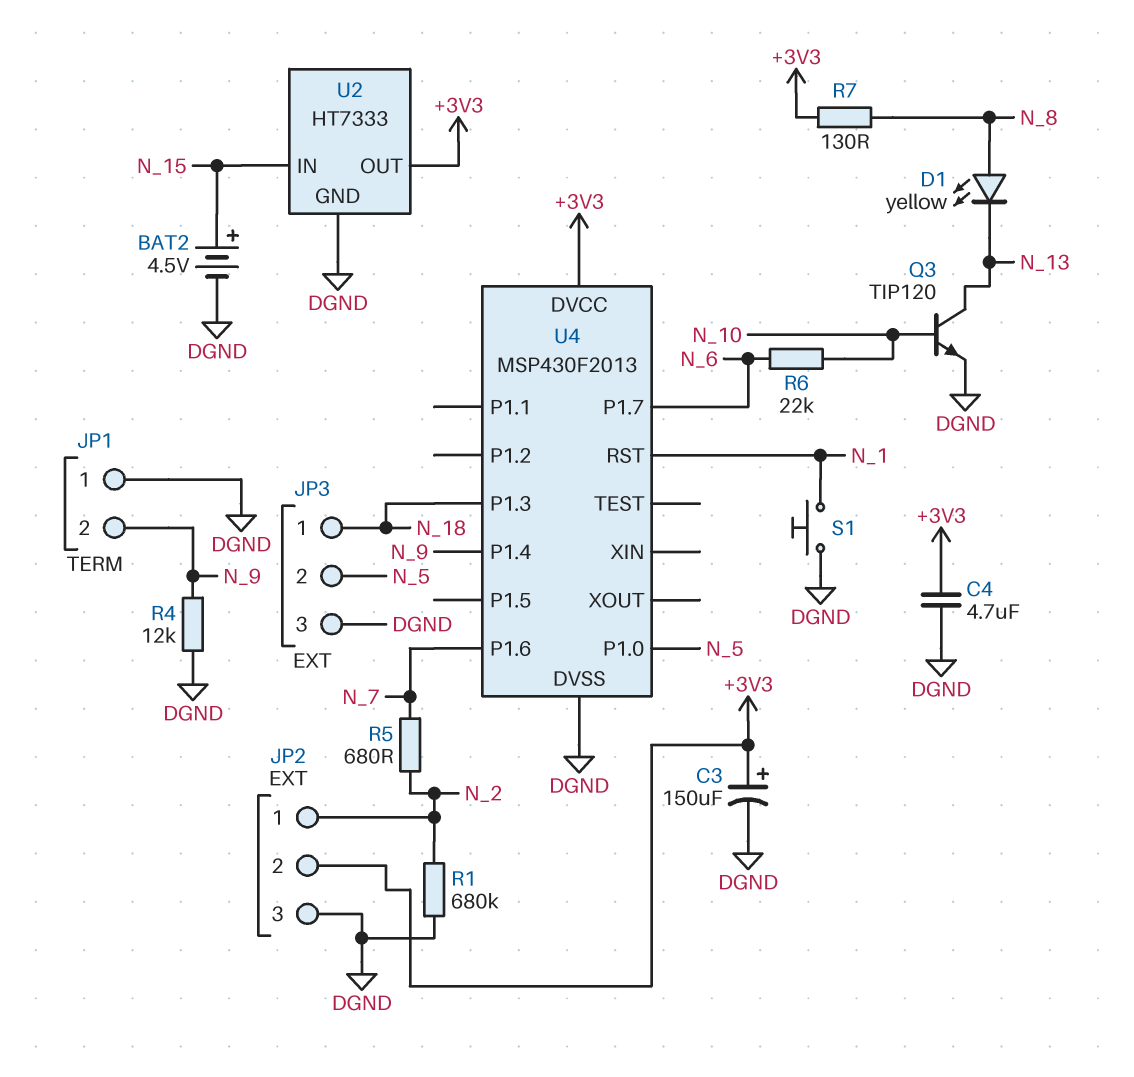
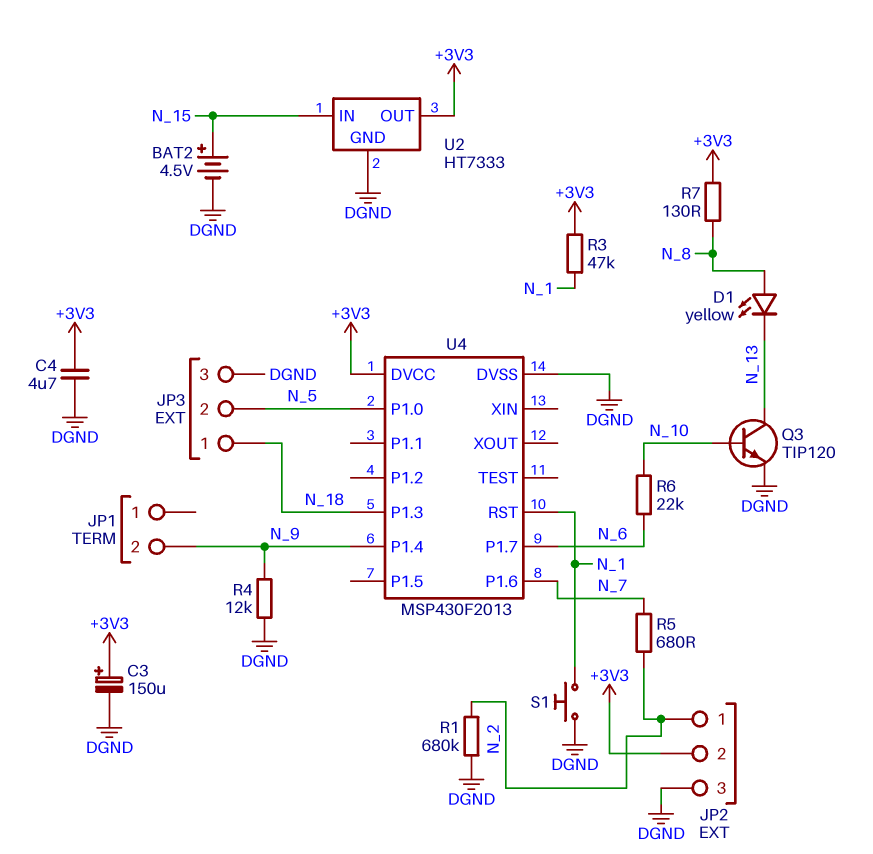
JP1 pin 1: DGND -> none
R3: none -> 47k (+3V3, N_1)

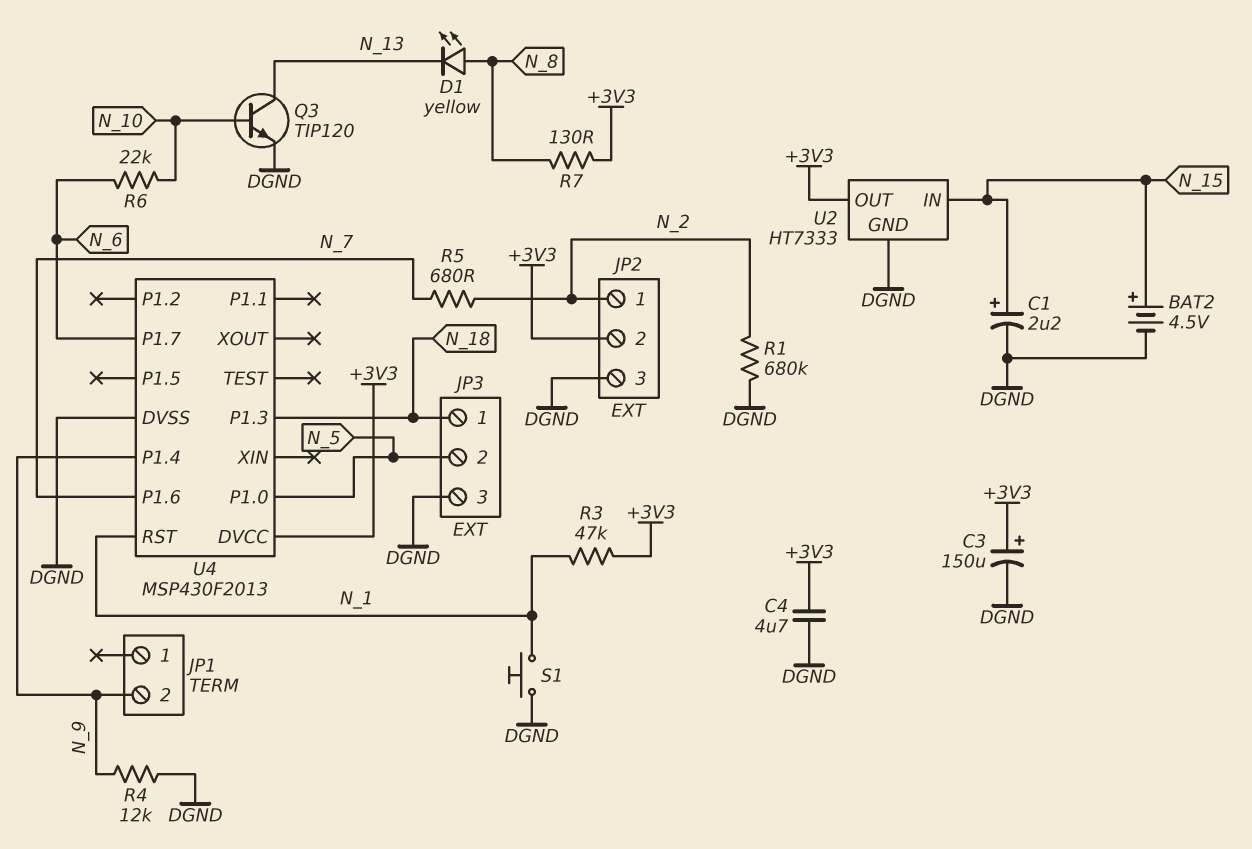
C1: none -> 2.2uF (plus N_15, minus DGND)

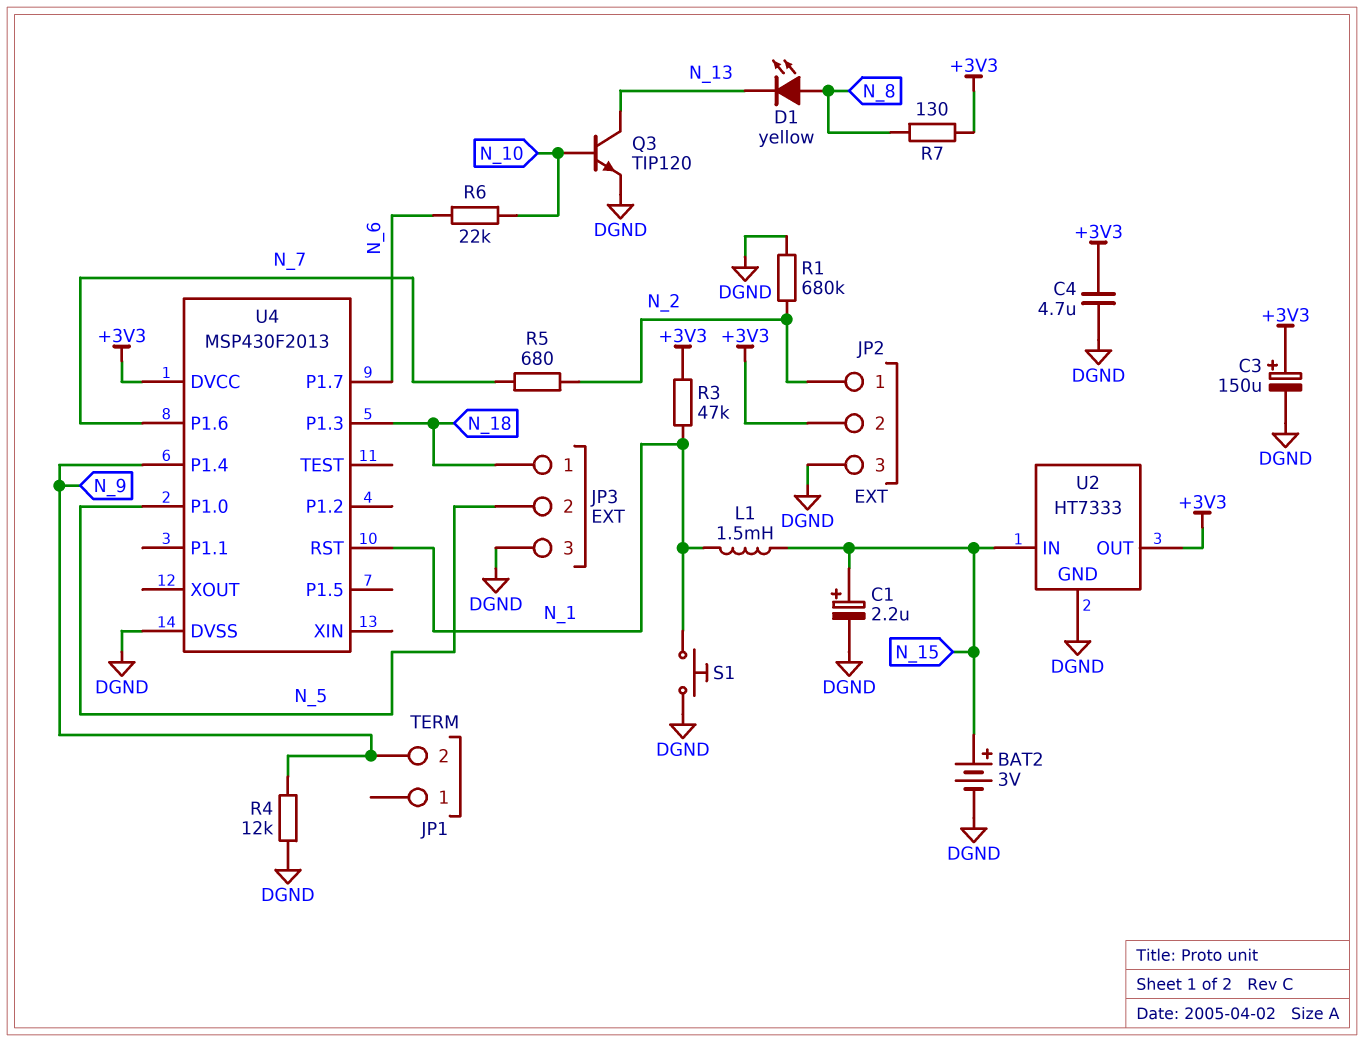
BAT2: 4.5V (plus N_15, minus DGND) -> 3V (plus N_15, minus DGND)
L1: none -> 1.5mH (N_1, N_15)

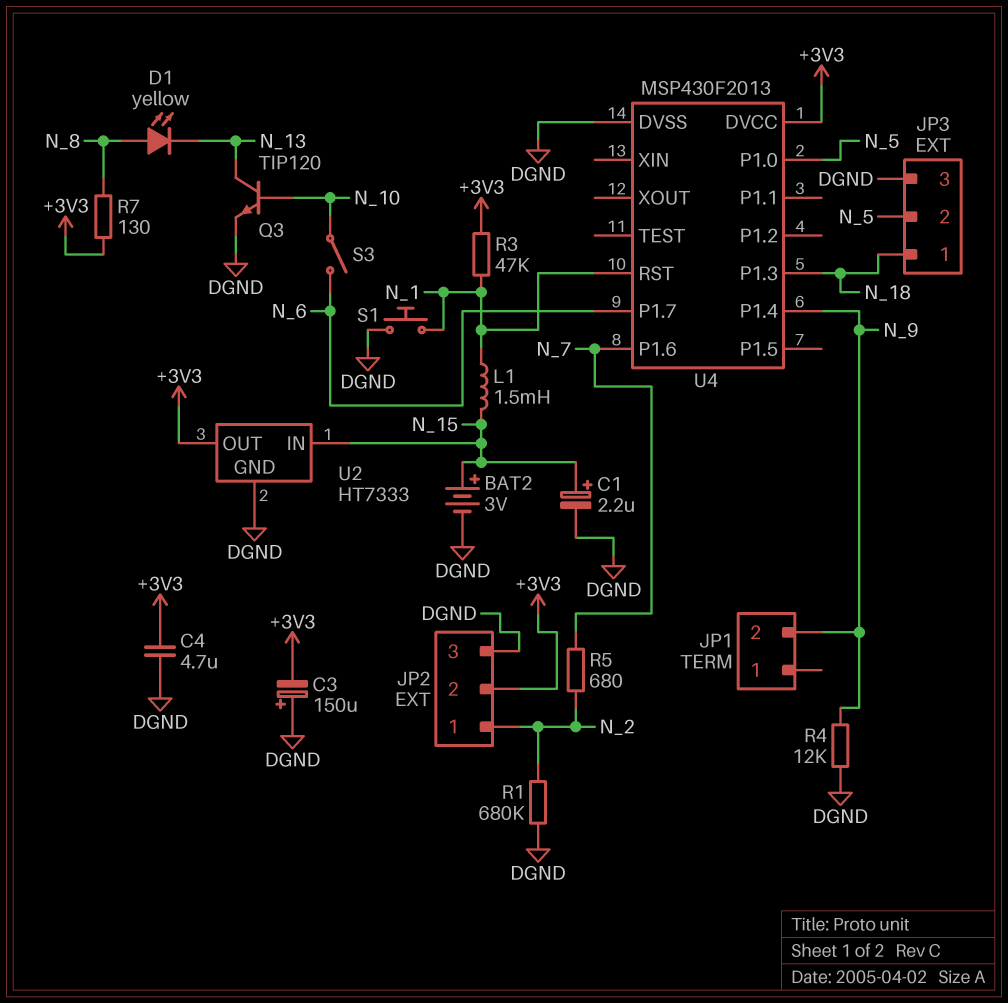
C3: 150uF (plus +3V3, minus DGND) -> 150uF (plus DGND, minus +3V3)
R6: 22k (N_6, N_10) -> none
S3: none -> switch (N_6, N_10)

